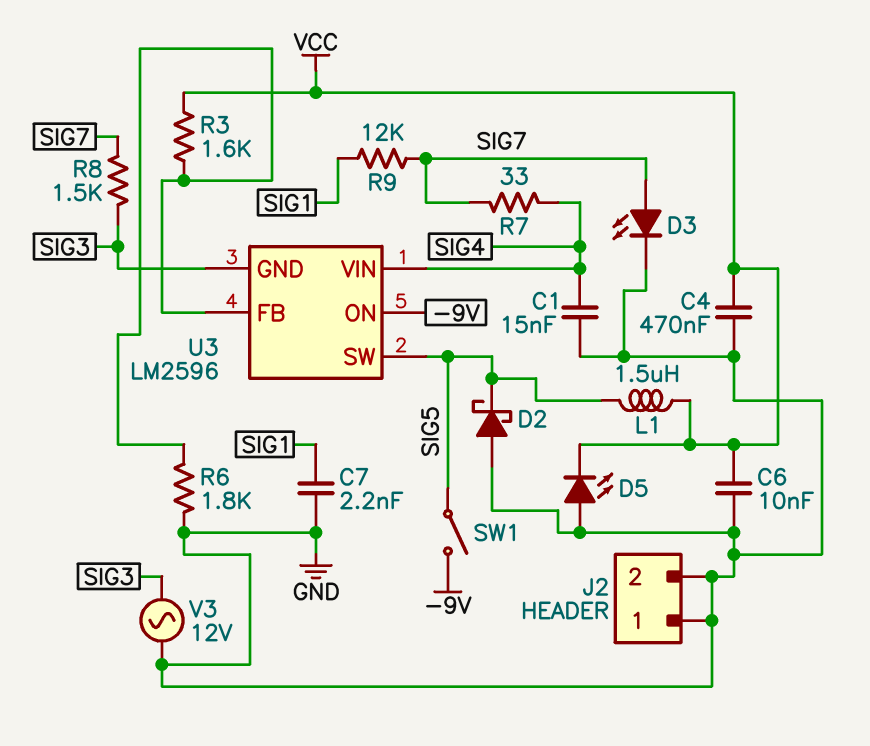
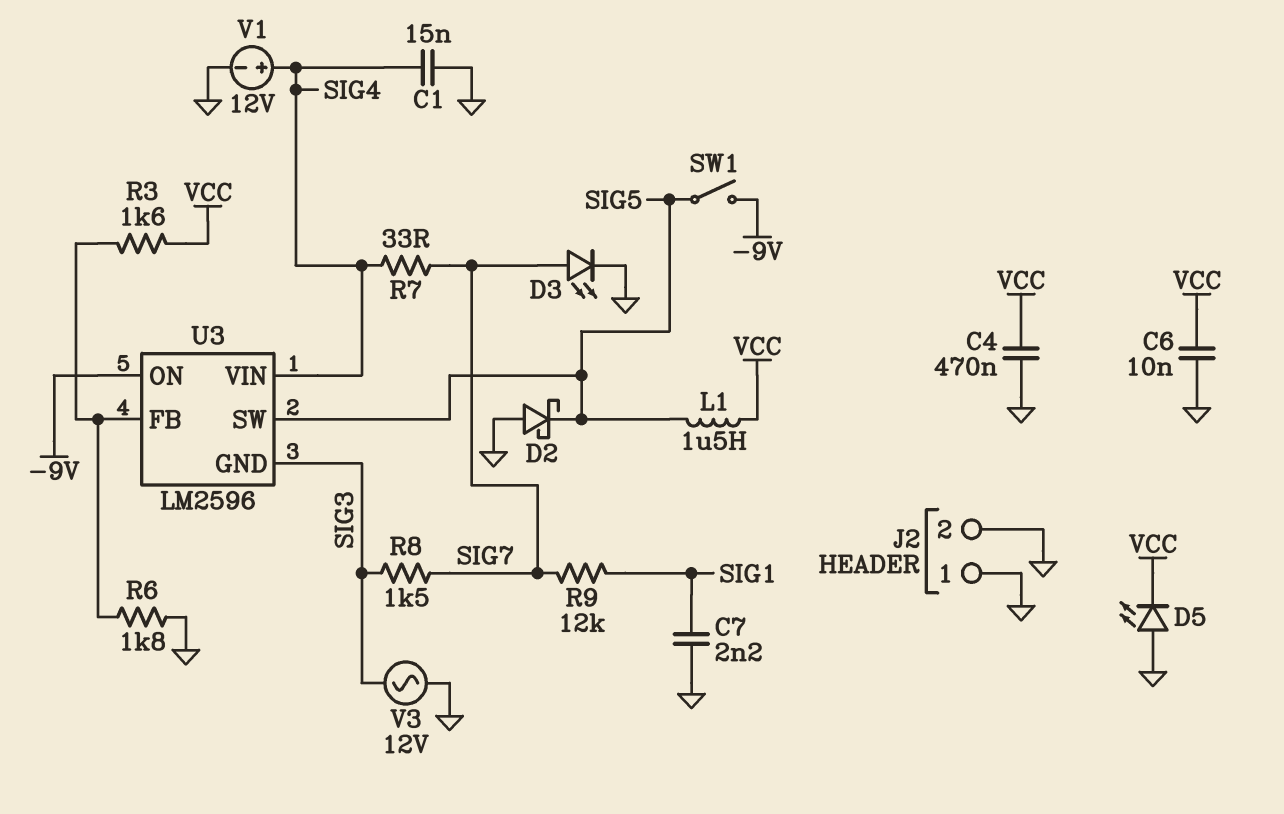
V1: none -> 12V (plus SIG4, minus GND)

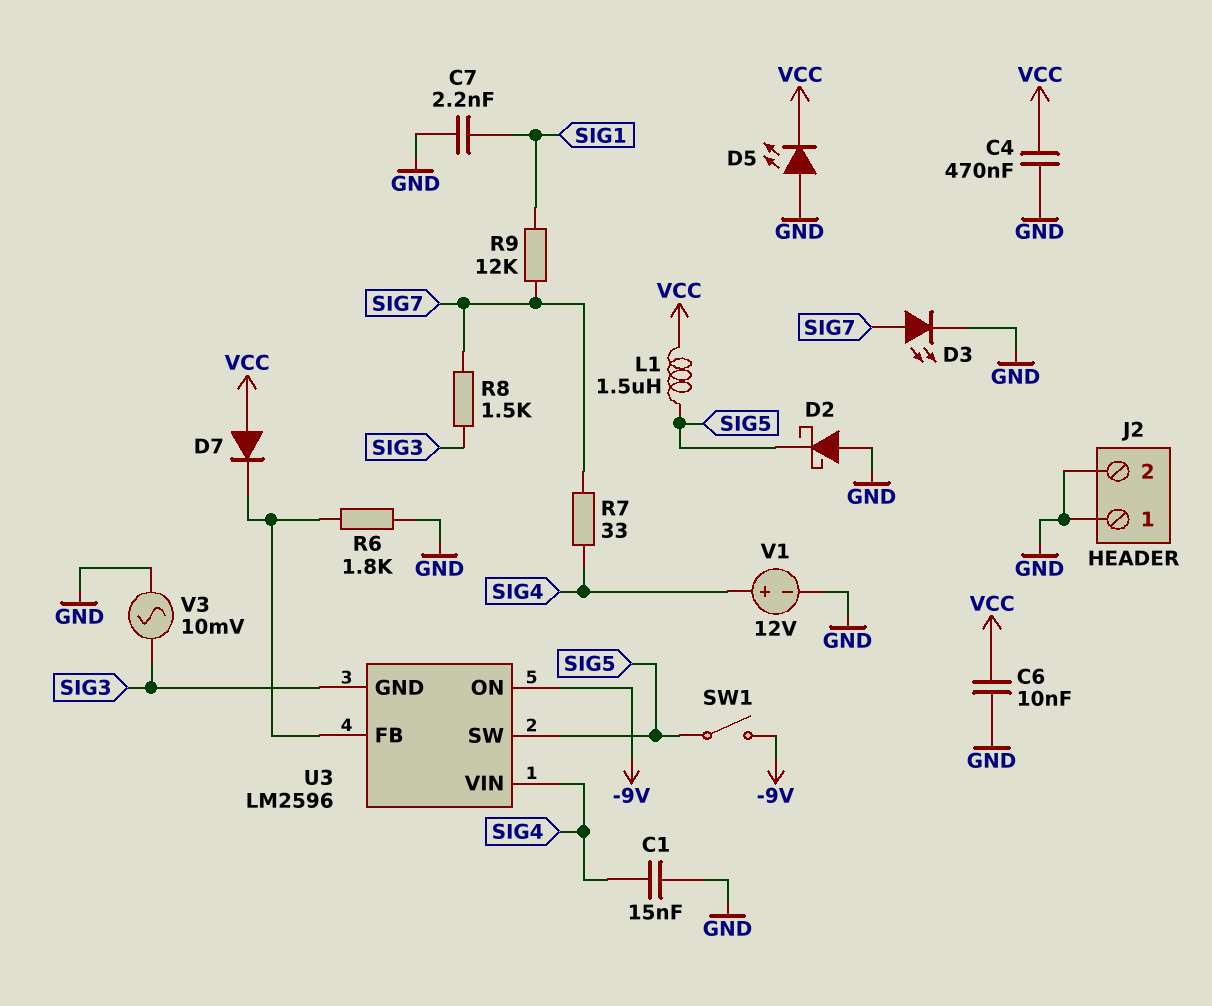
D7: none -> diode (A VCC, K U3/FB)
R3: 1.6k (U3/FB, VCC) -> none
V3: AC 12V (GND, SIG3) -> AC 10mV (GND, SIG3)

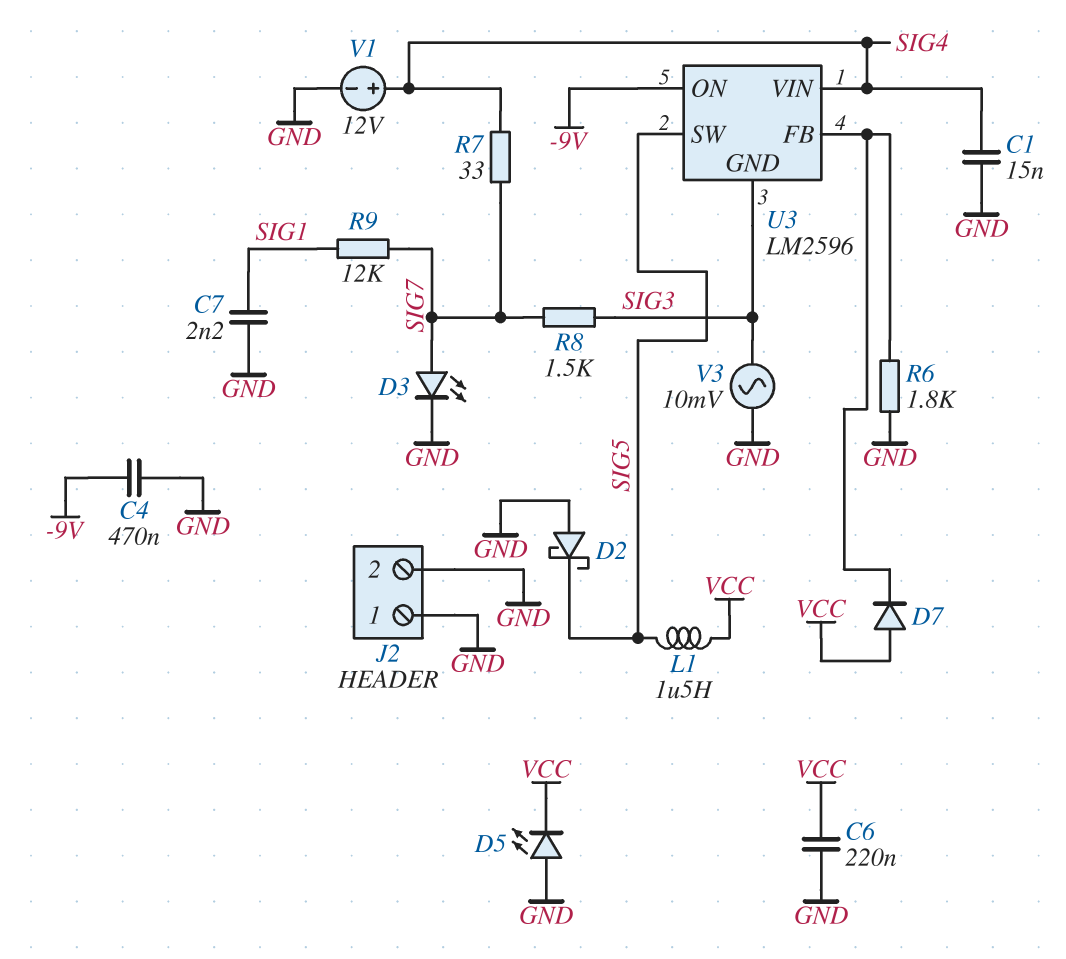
C4: 470nF (GND, VCC) -> 470nF (-9V, GND)
C6: 10nF (GND, VCC) -> 220nF (GND, VCC)
SW1: switch (-9V, SIG5) -> none

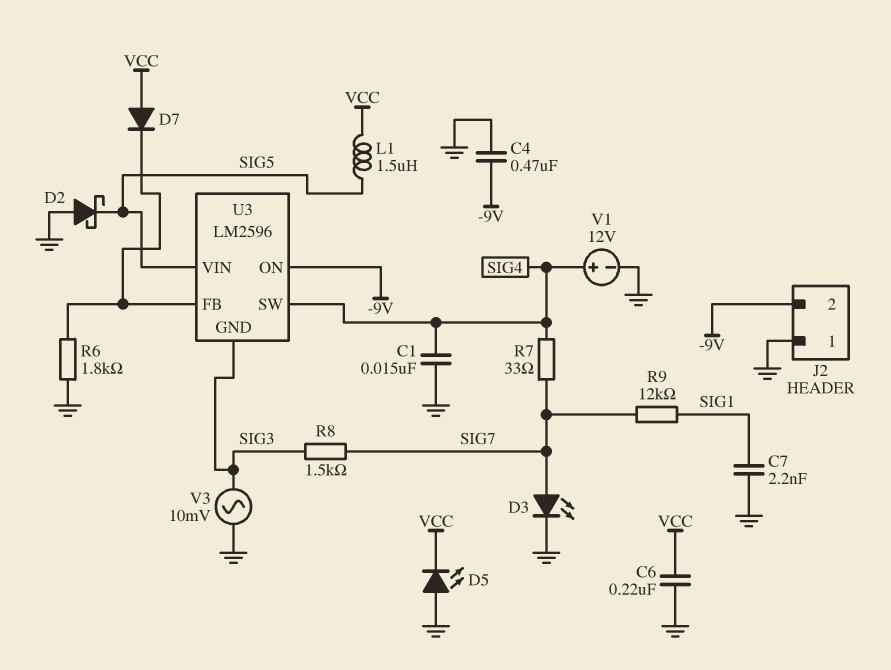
J2 pin 2: GND -> -9V
U3 pin SW: SIG5 -> SIG4
U3 pin VIN: SIG4 -> SIG5

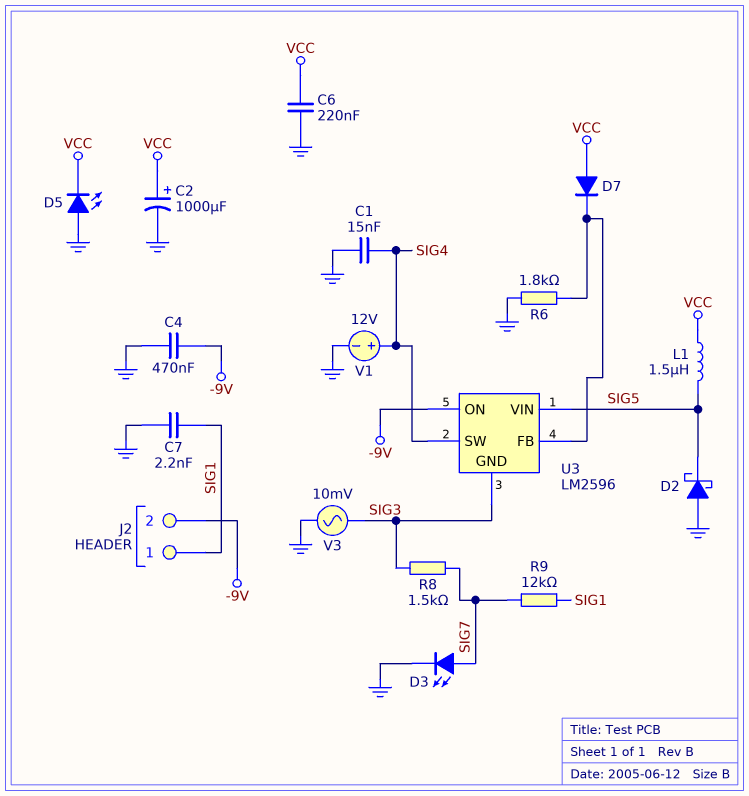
C2: none -> 1000uF (plus VCC, minus GND)
J2 pin 1: GND -> SIG1
R7: 33 (SIG4, SIG7) -> none

